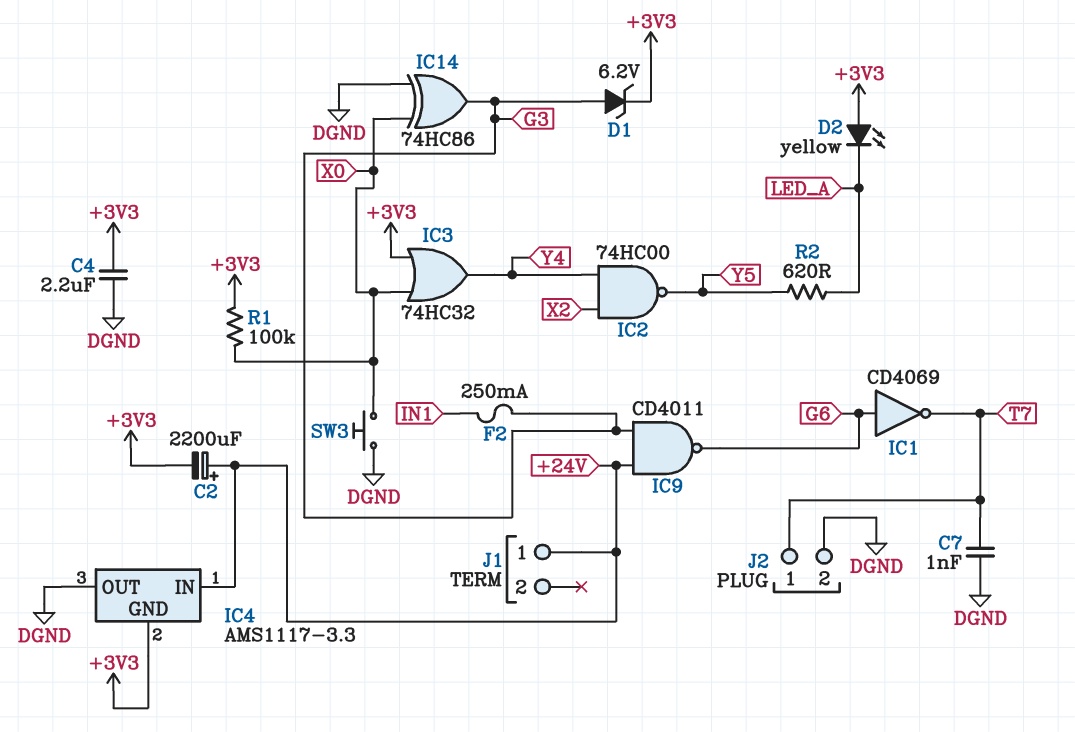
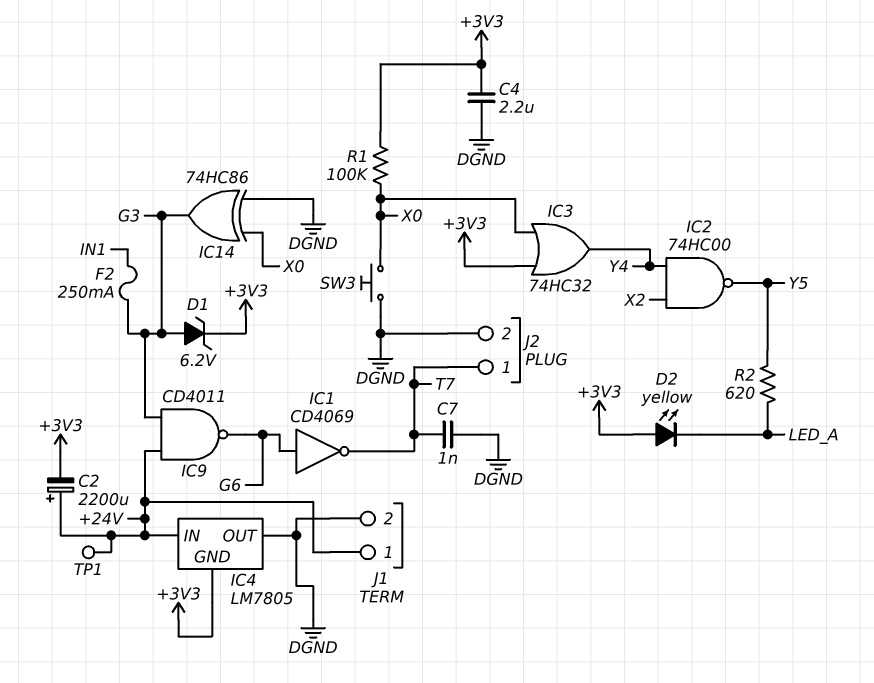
IC4: AMS1117-3.3 -> LM7805
J1 pin 2: none -> DGND
TP1: none -> test point (+24V)

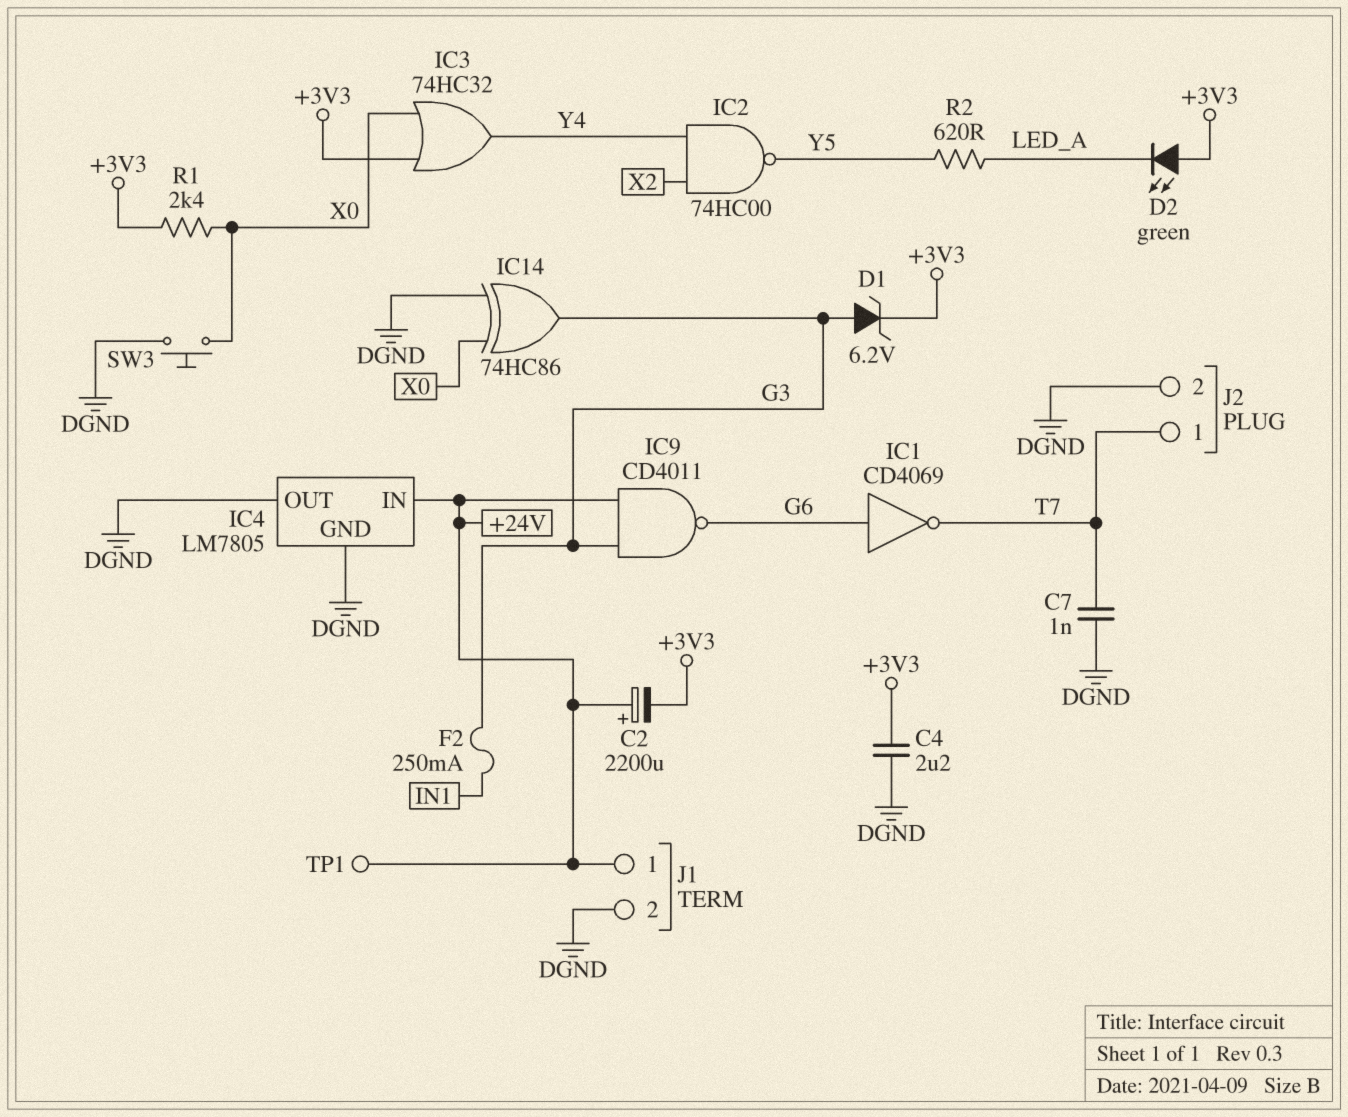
D2: LED yellow (A +3V3, K LED_A) -> LED green (A +3V3, K LED_A)
IC4 pin GND: +3V3 -> DGND
R1: 100k (+3V3, X0) -> 2.4k (+3V3, X0)

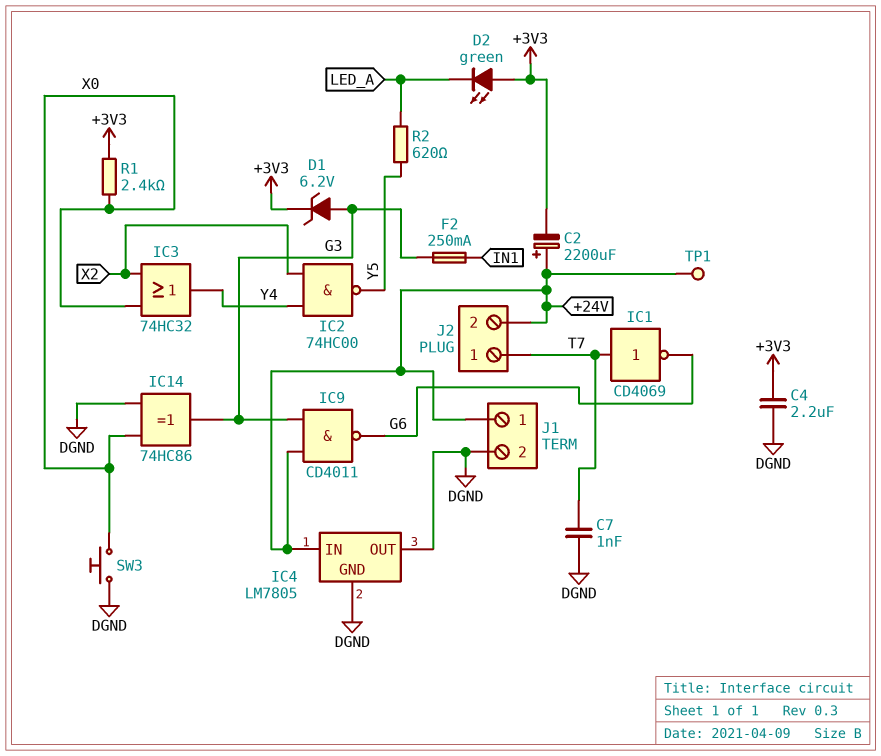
IC1: NOT CD4069 (in G6, out T7) -> NOT CD4069 (in T7, out G6)
IC3: OR 74HC32 (in +3V3, in X0, out Y4) -> OR 74HC32 (in X0, in X2, out Y4)
J2 pin 2: DGND -> +24V

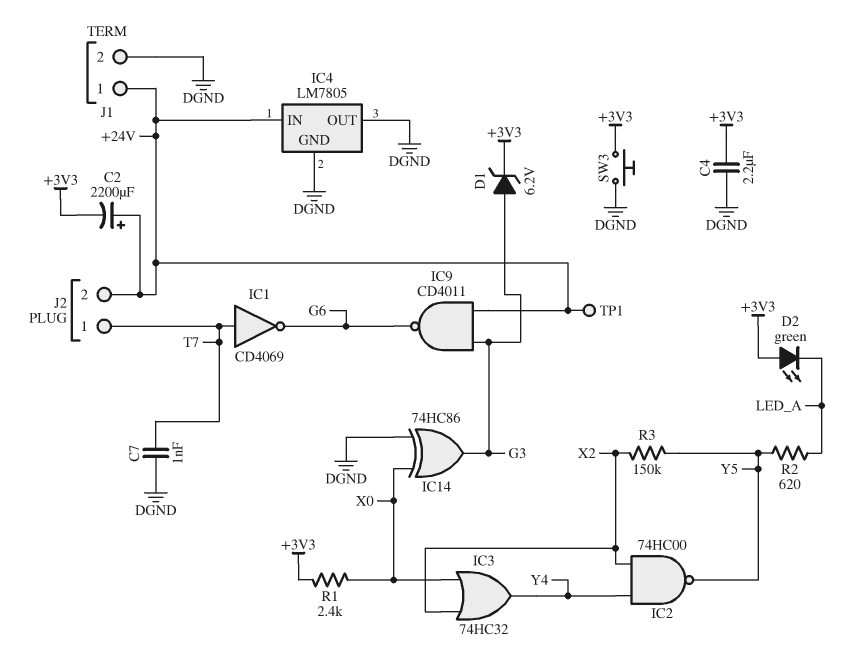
F2: 250mA (G3, IN1) -> none
R3: none -> 150k (X2, Y5)
SW3: button (DGND, X0) -> button (+3V3, DGND)

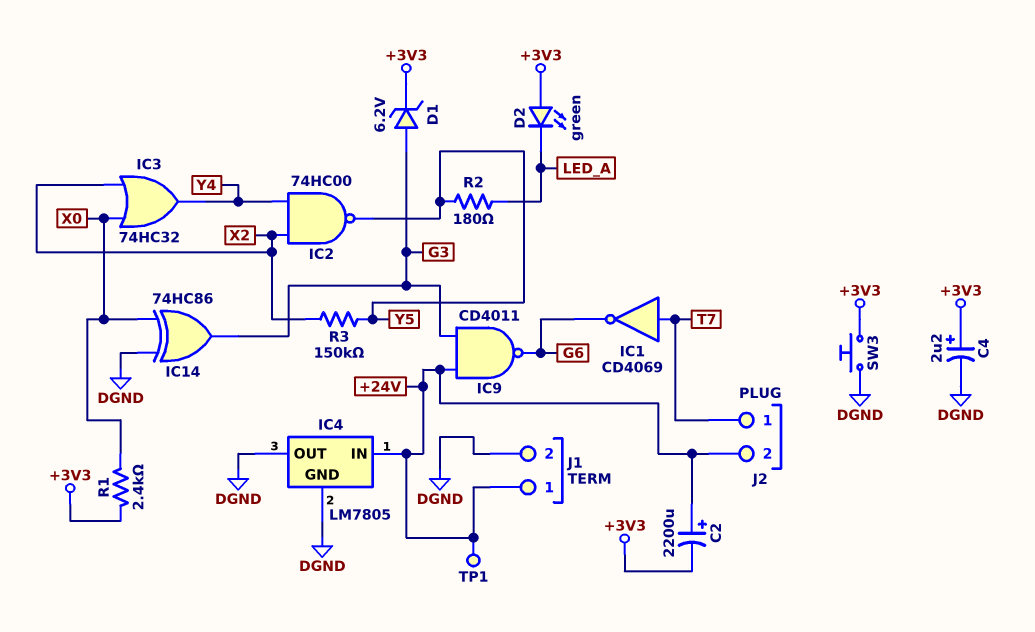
C4: 2.2uF (+3V3, DGND) -> 2.2uF (plus +3V3, minus DGND)
C7: 1nF (DGND, T7) -> none
R2: 620 (LED_A, Y5) -> 180 (LED_A, Y5)

